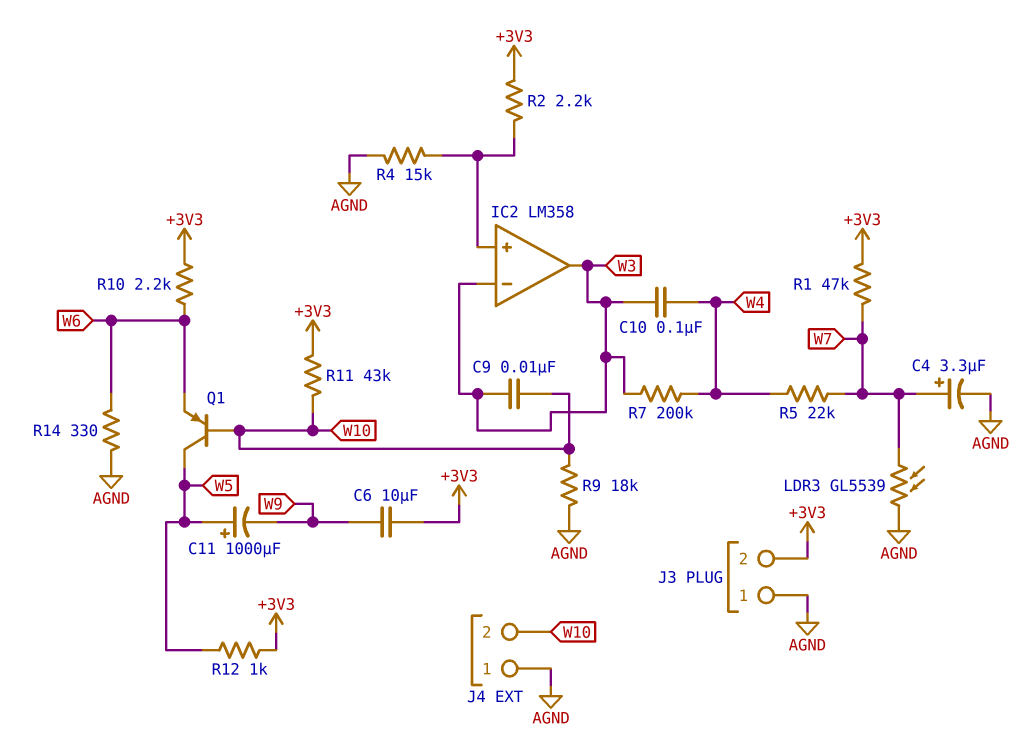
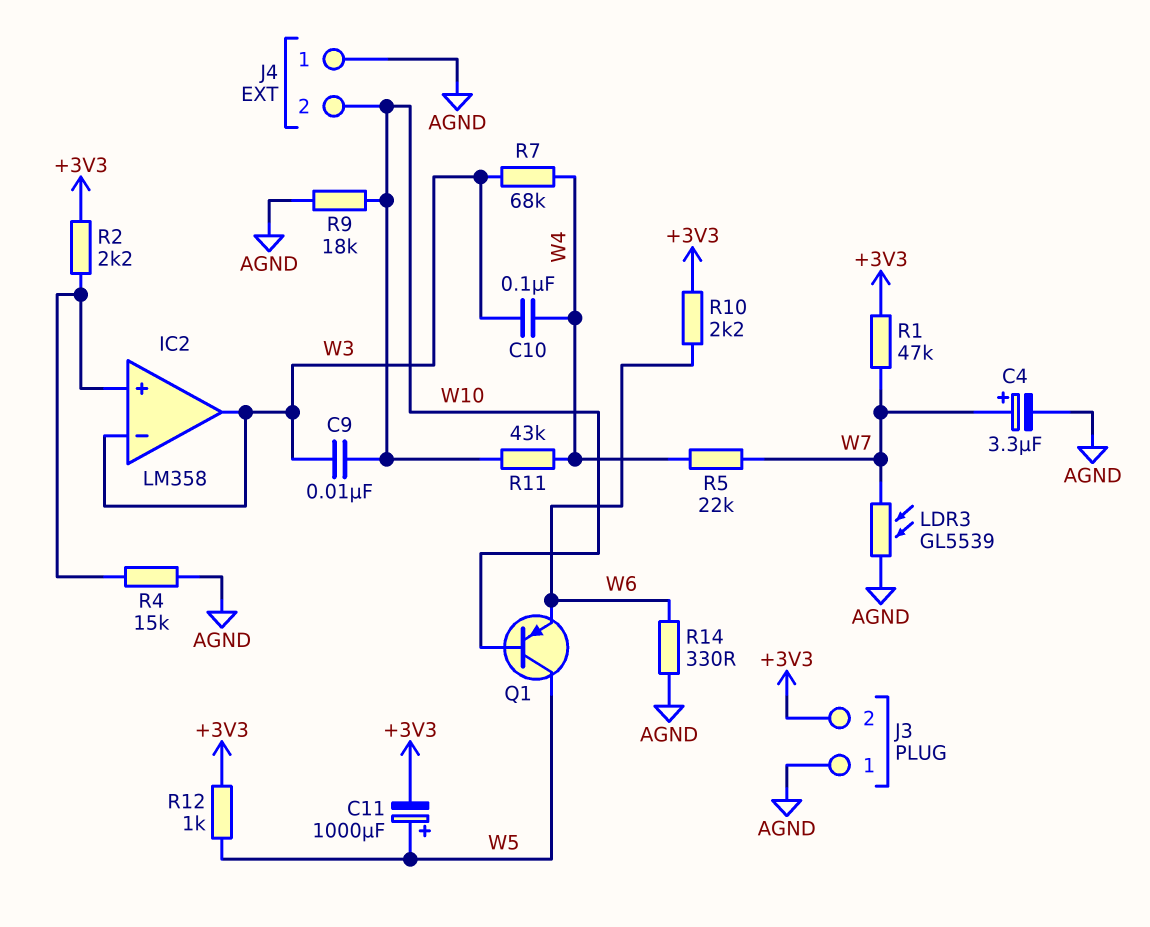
C6: 10uF (+3V3, W9) -> none
C11: 1000uF (plus W5, minus W9) -> 1000uF (plus W5, minus +3V3)
R7: 200k (W3, W4) -> 68k (W3, W4)
R11: 43k (+3V3, W10) -> 43k (W4, W10)

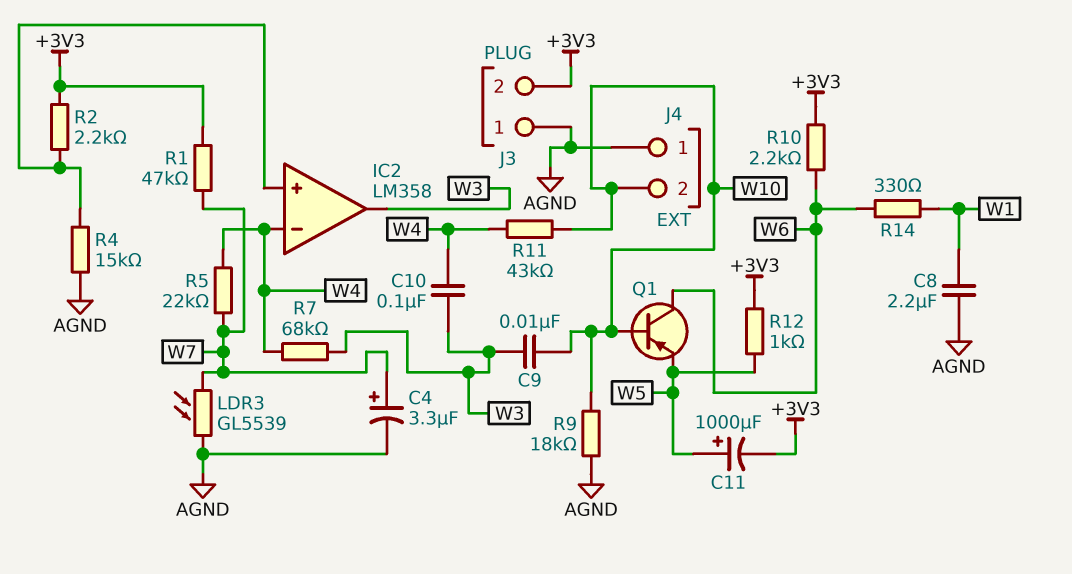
C8: none -> 2.2uF (AGND, W1)
IC2 pin in-: W3 -> W4
Q1: PNP (B W10, C W5, E W6) -> PNP (B W10, C W6, E W5)
R14: 330 (AGND, W6) -> 330 (W1, W6)

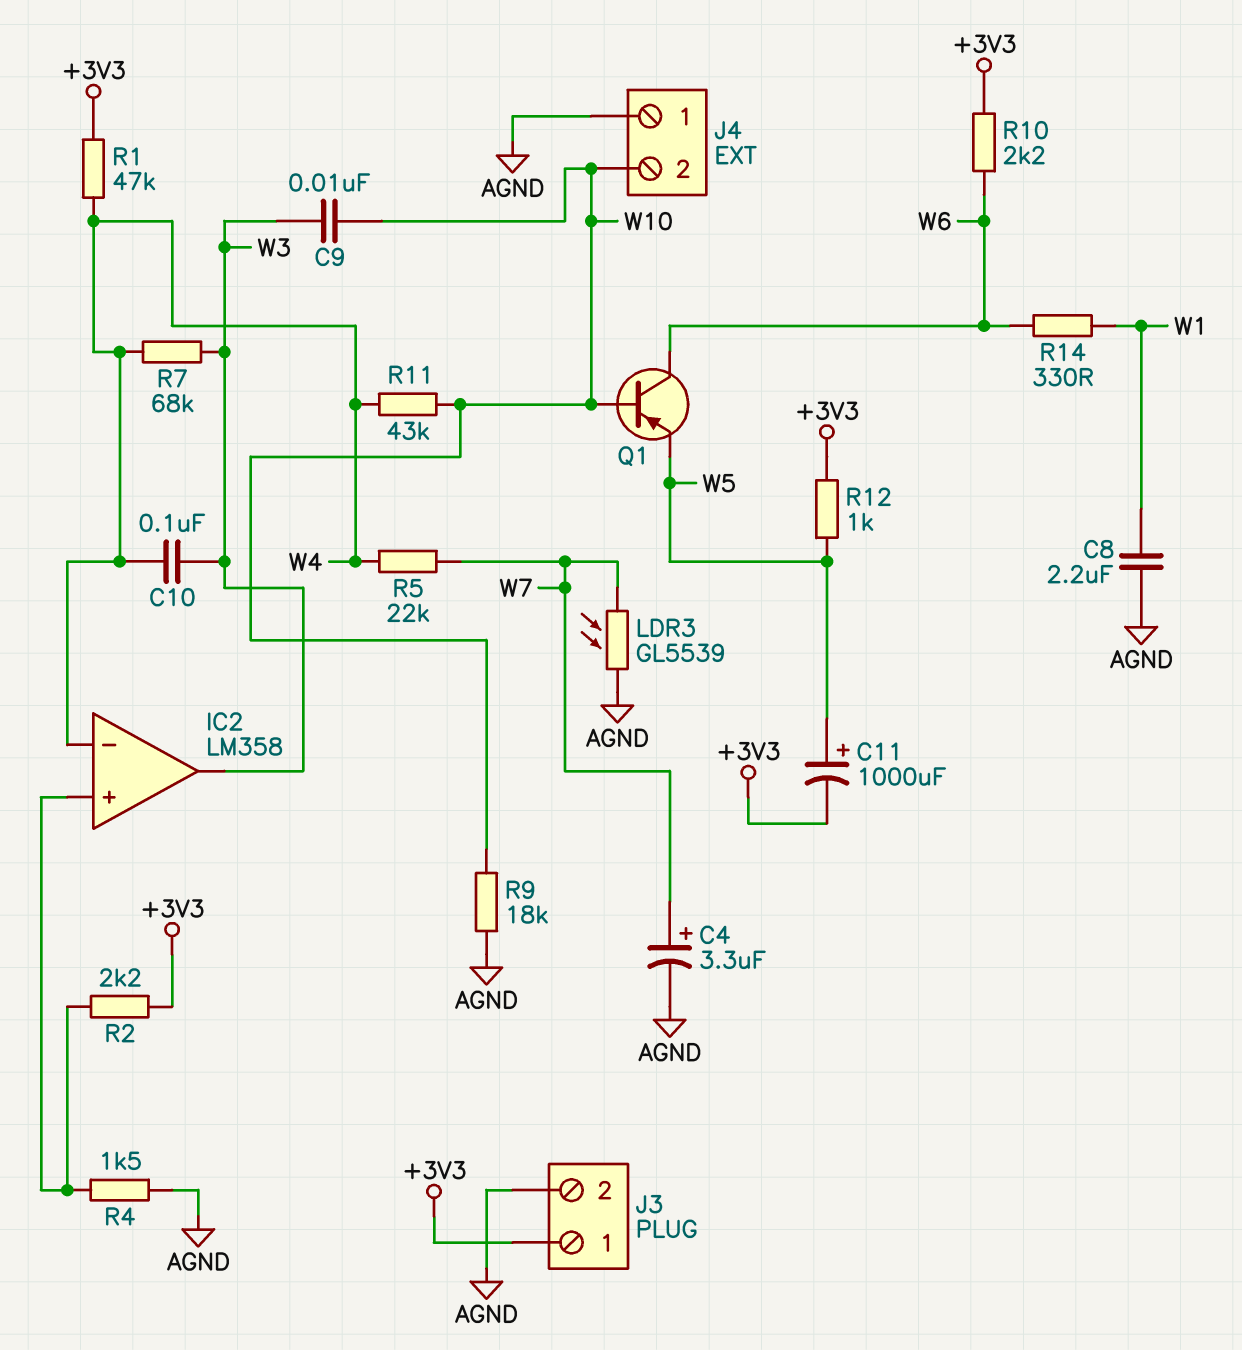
J3 pin 1: AGND -> +3V3
J3 pin 2: +3V3 -> AGND
R1: 47k (+3V3, W7) -> 47k (+3V3, W4)
R4: 15k (AGND, IC2/in+) -> 1.5k (AGND, IC2/in+)

